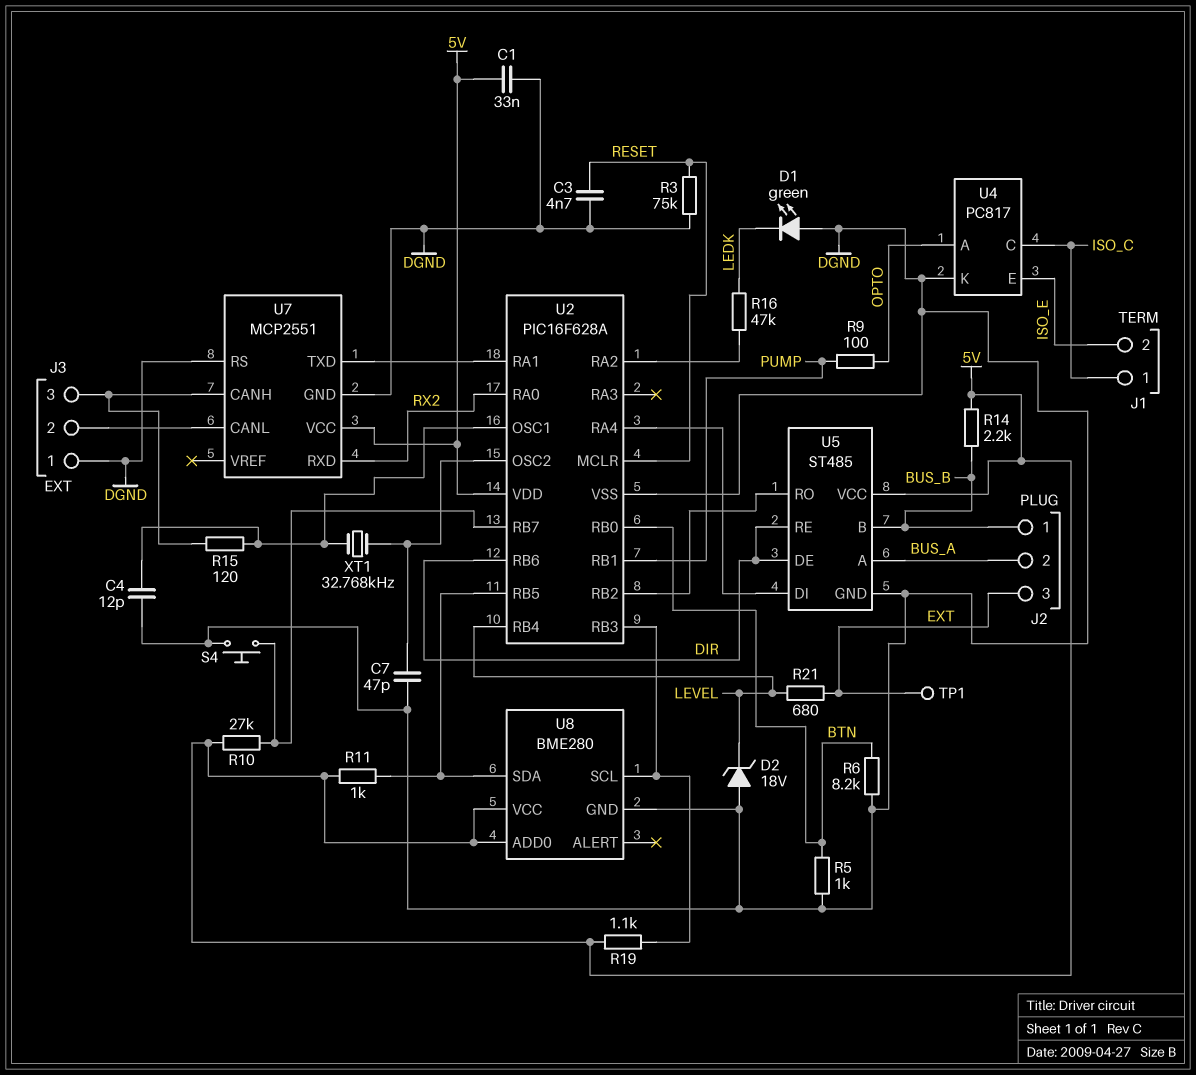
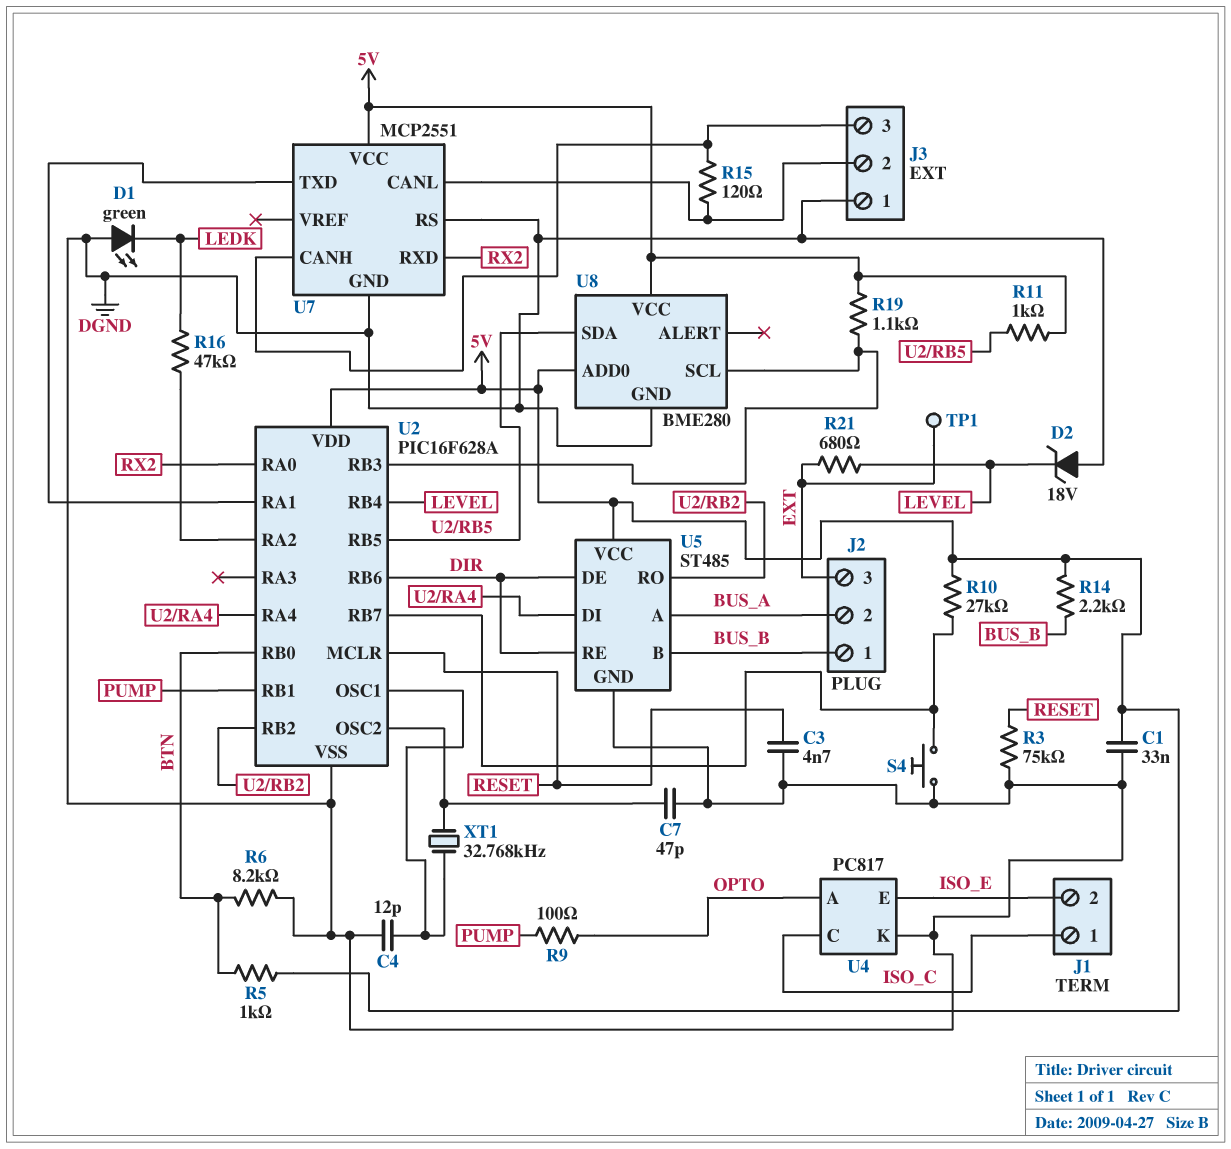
R5: 1k (BTN, DGND) -> 1k (5V, BTN)
R15: 120 (J3/3, U2/OSC1) -> 120 (J3/2, J3/3)

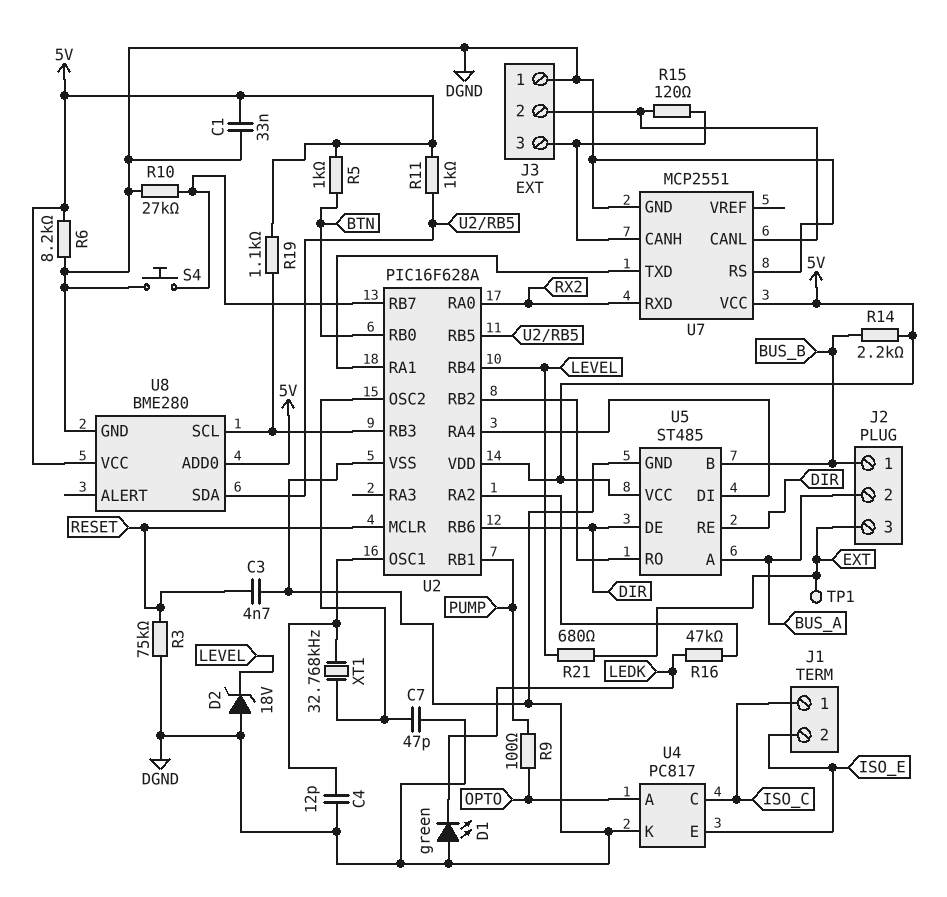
R6: 8.2k (BTN, DGND) -> 8.2k (5V, DGND)
R10: 27k (5V, U2/RB7) -> 27k (DGND, U2/RB7)

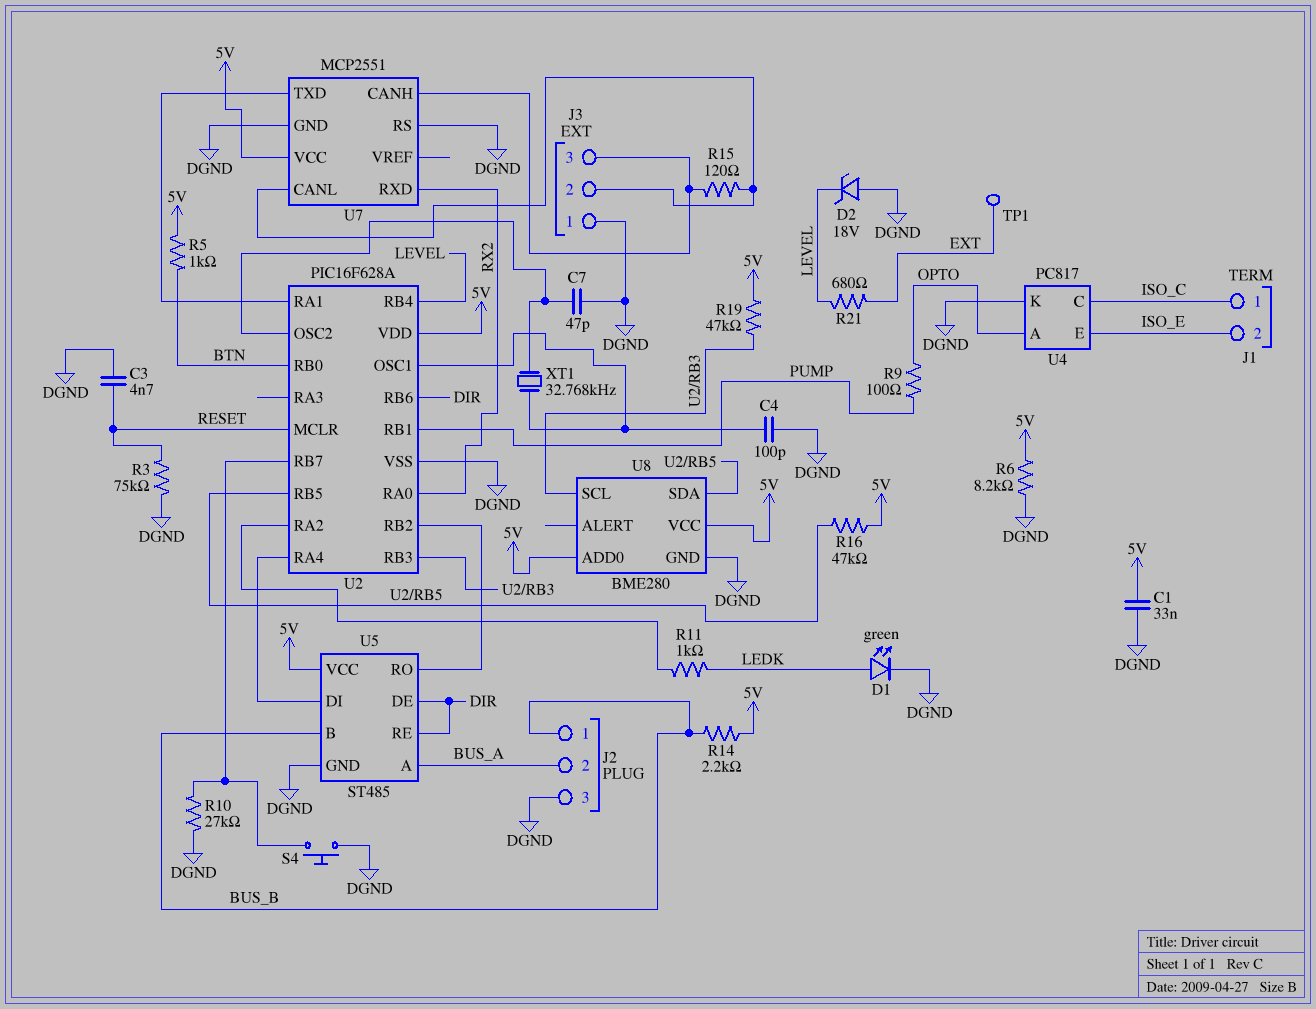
C4: 12pF (DGND, U2/OSC1) -> 100pF (DGND, U2/OSC1)
D1: LED green (A DGND, K LEDK) -> LED green (A LEDK, K DGND)
J2 pin 3: EXT -> DGND
R11: 1k (5V, U2/RB5) -> 1k (LEDK, U2/RA2)
R16: 47k (LEDK, U2/RA2) -> 47k (5V, U2/RB5)
R19: 1.1k (5V, U2/RB3) -> 47k (5V, U2/RB3)

